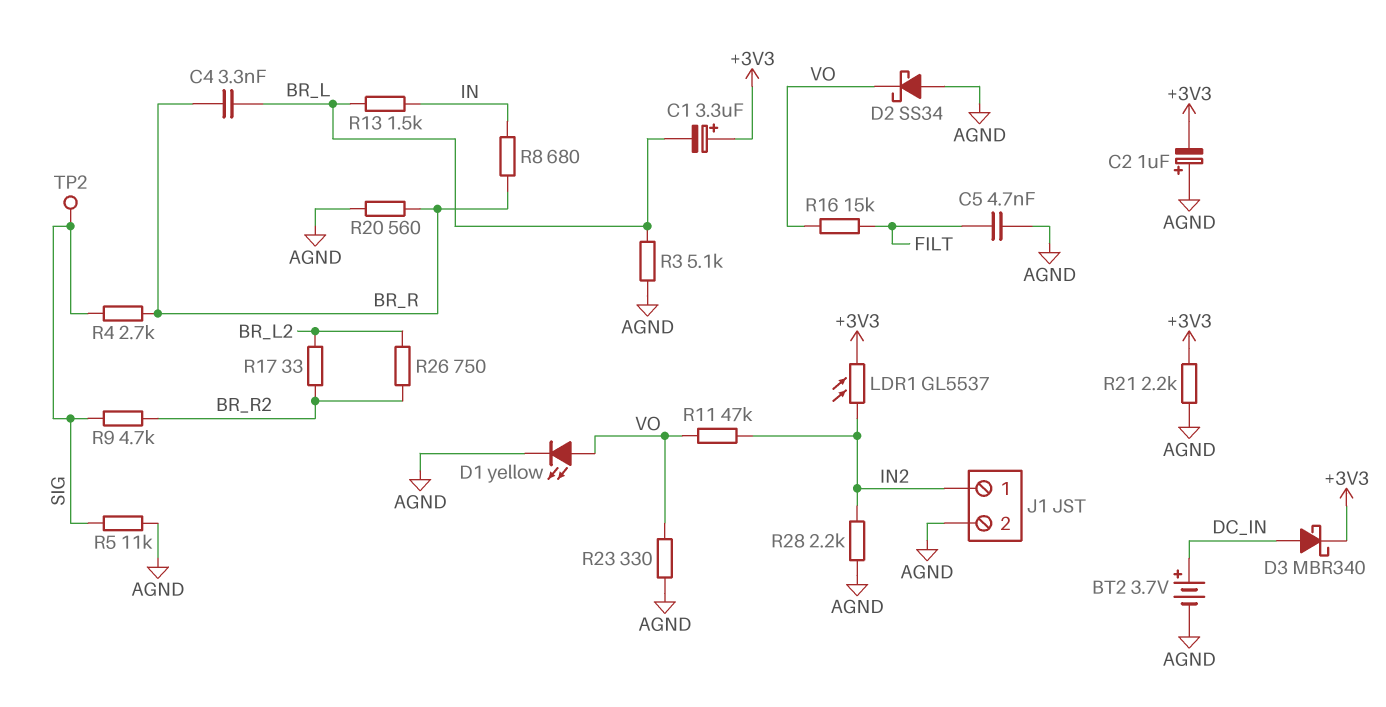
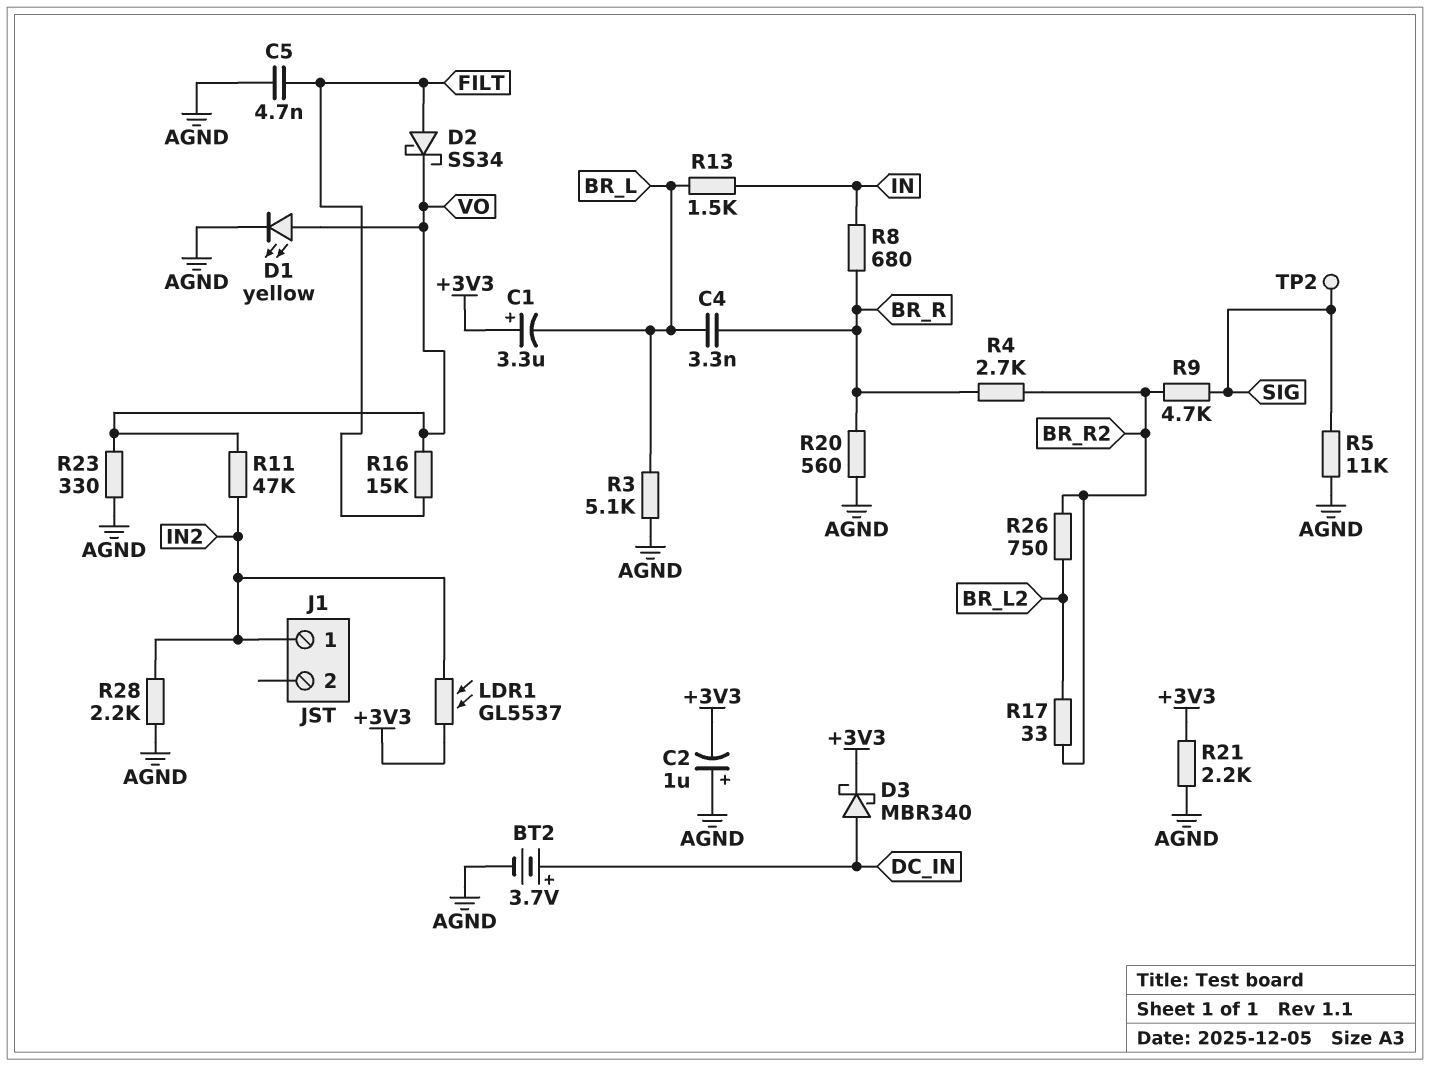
D2: schottky SS34 (A AGND, K VO) -> schottky SS34 (A FILT, K VO)
J1 pin 2: AGND -> none
R4: 2.7k (BR_R, SIG) -> 2.7k (BR_R, BR_R2)

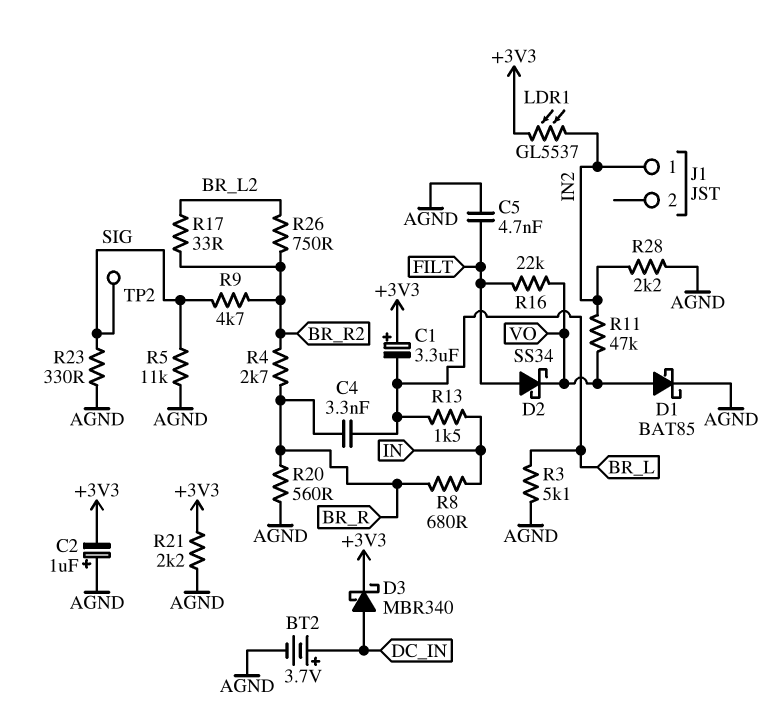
D1: LED yellow (A VO, K AGND) -> schottky BAT85 (A VO, K AGND)
R16: 15k (FILT, VO) -> 22k (FILT, VO)
R23: 330 (AGND, VO) -> 330 (AGND, SIG)

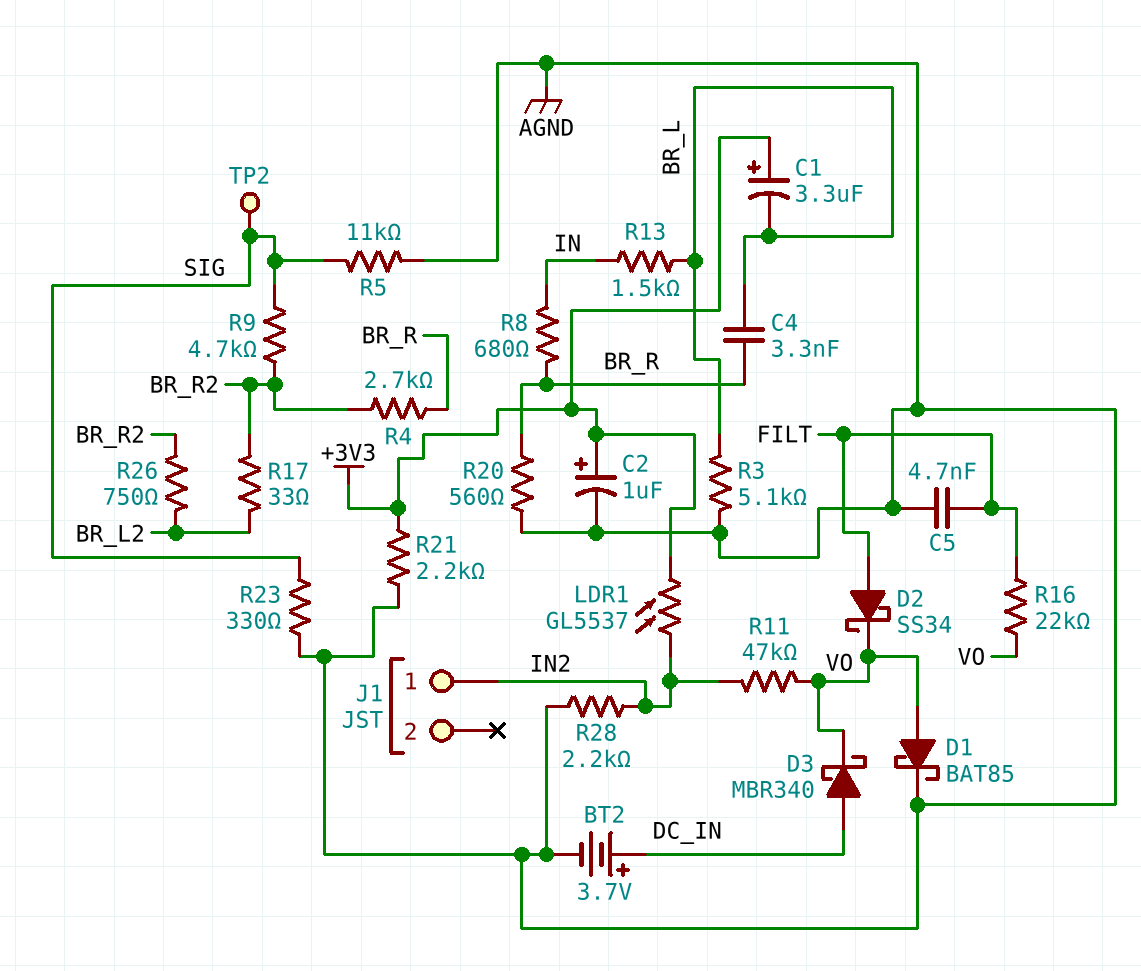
C2: 1uF (plus AGND, minus +3V3) -> 1uF (plus +3V3, minus AGND)
D3: schottky MBR340 (A DC_IN, K +3V3) -> schottky MBR340 (A DC_IN, K VO)

